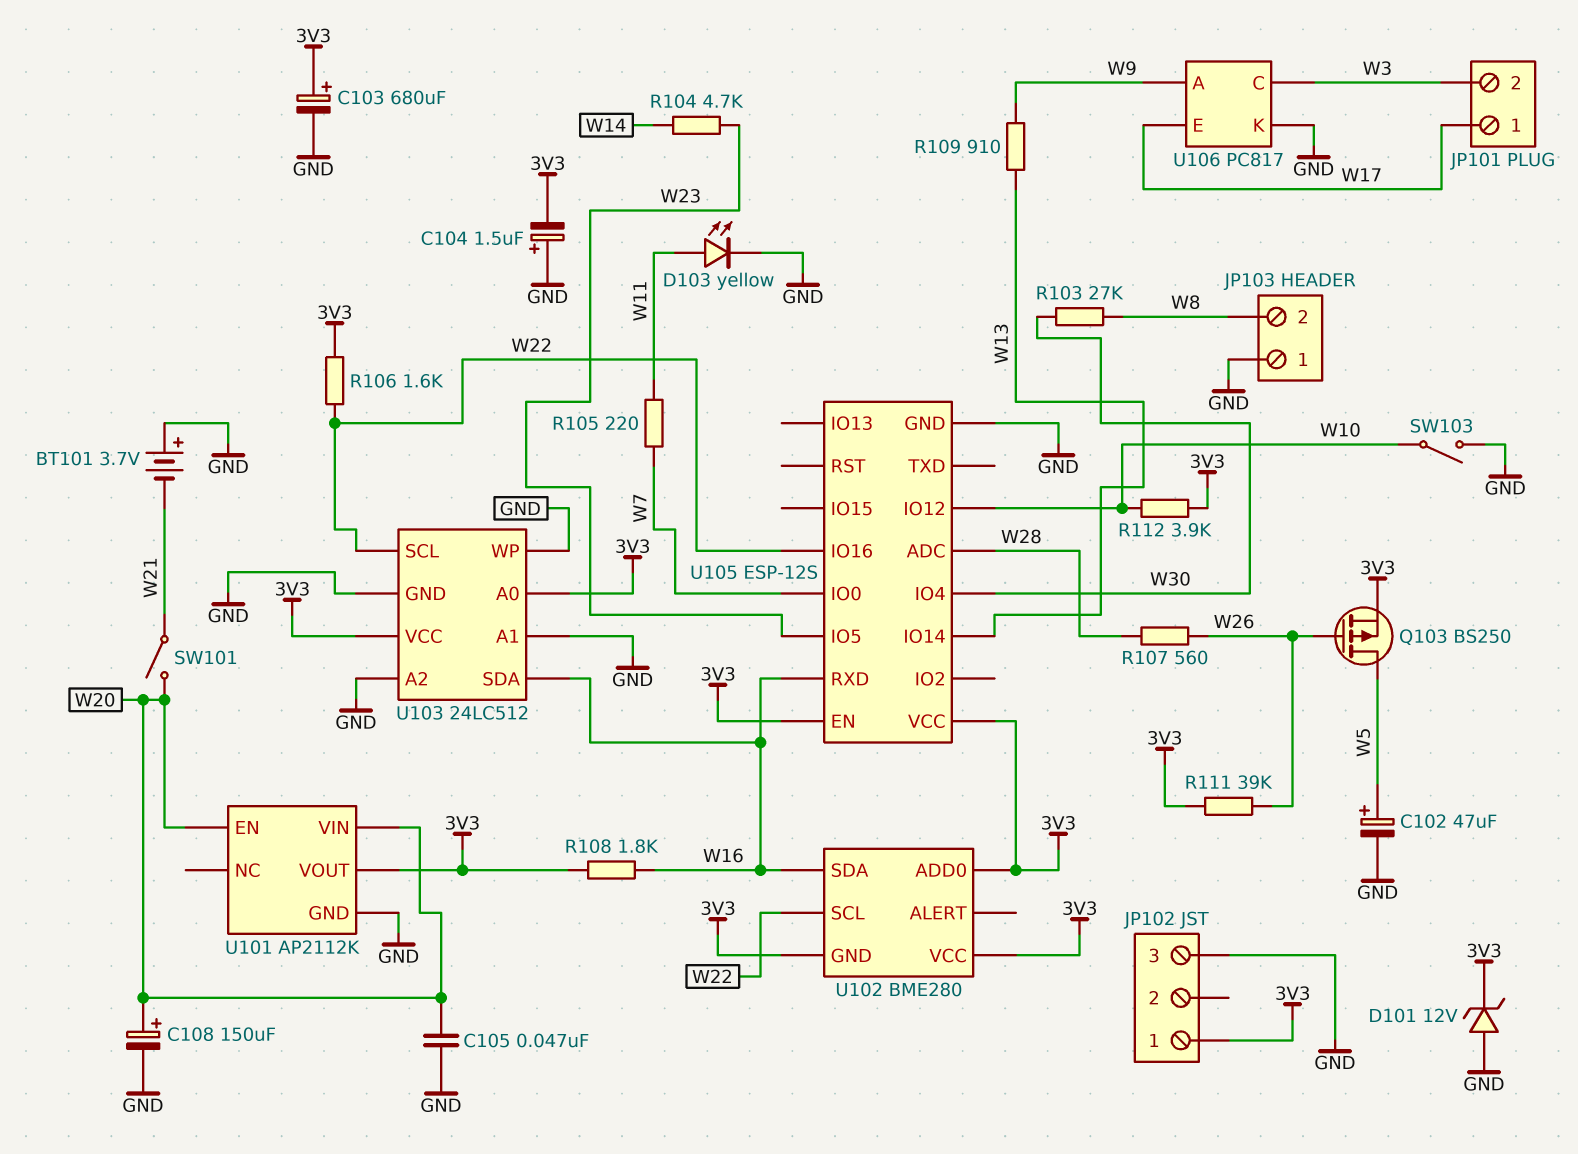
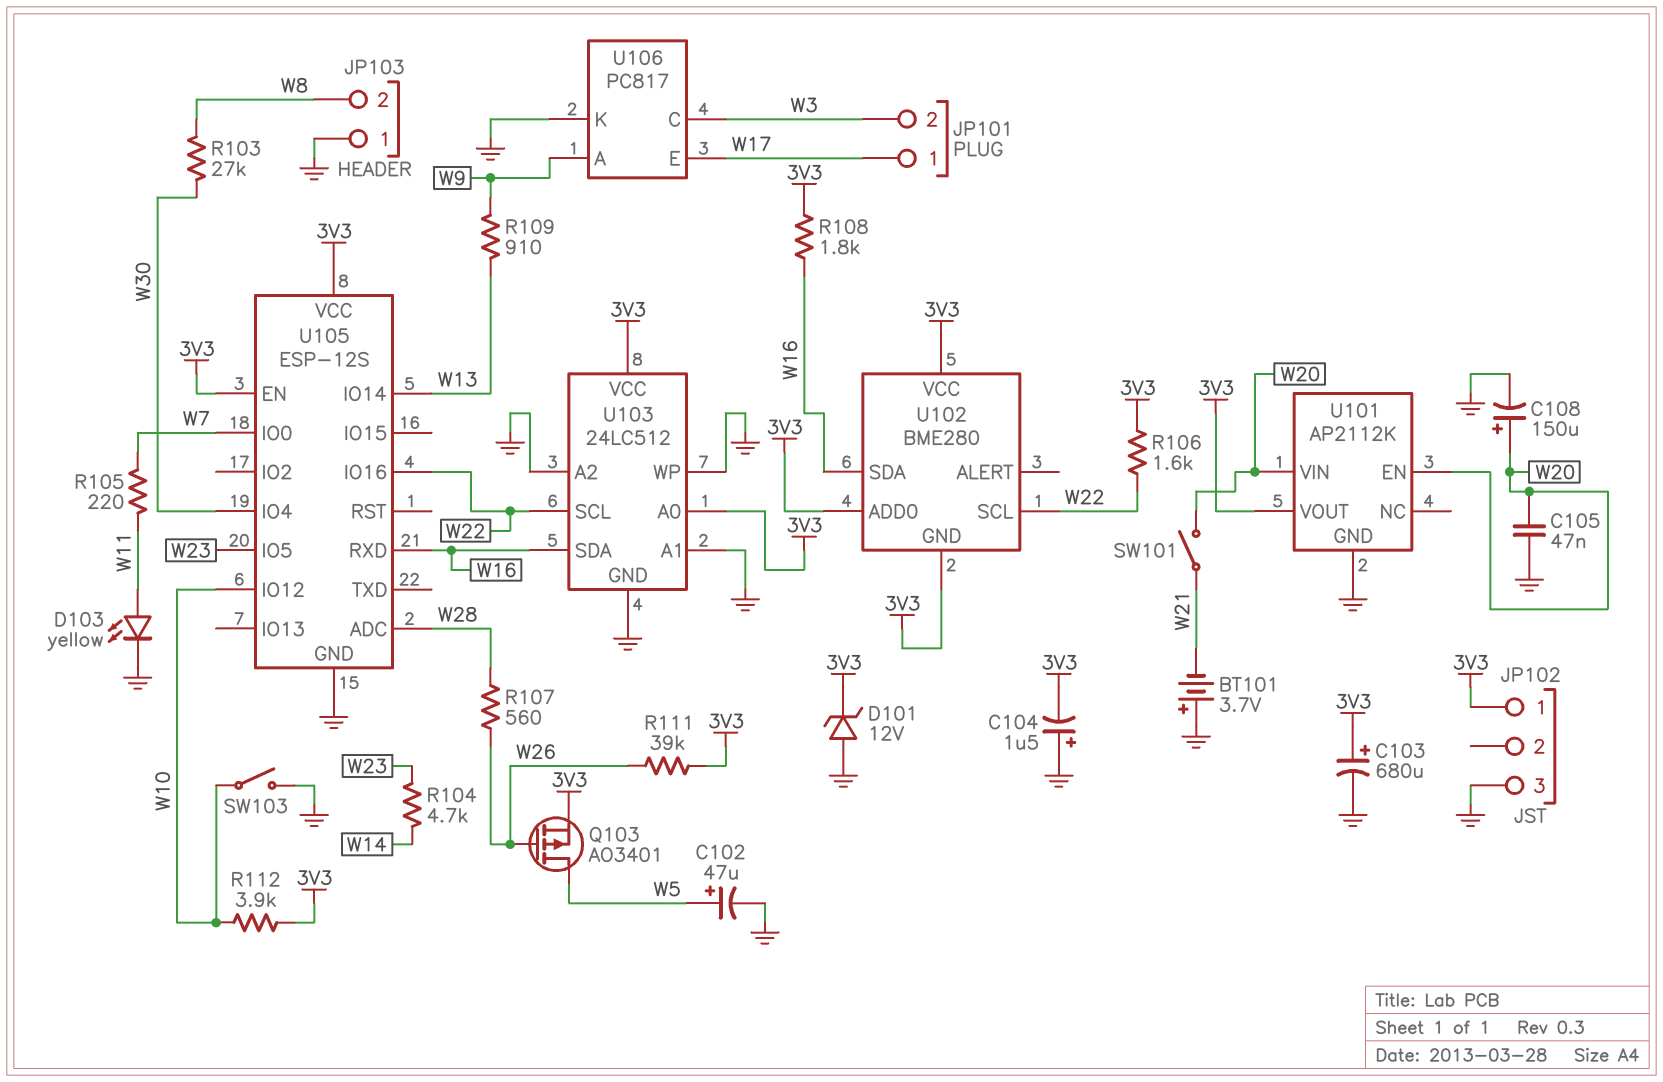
Q103: PMOS BS250 (G W26, D W5, S 3V3) -> PMOS AO3401 (G W26, D W5, S 3V3)

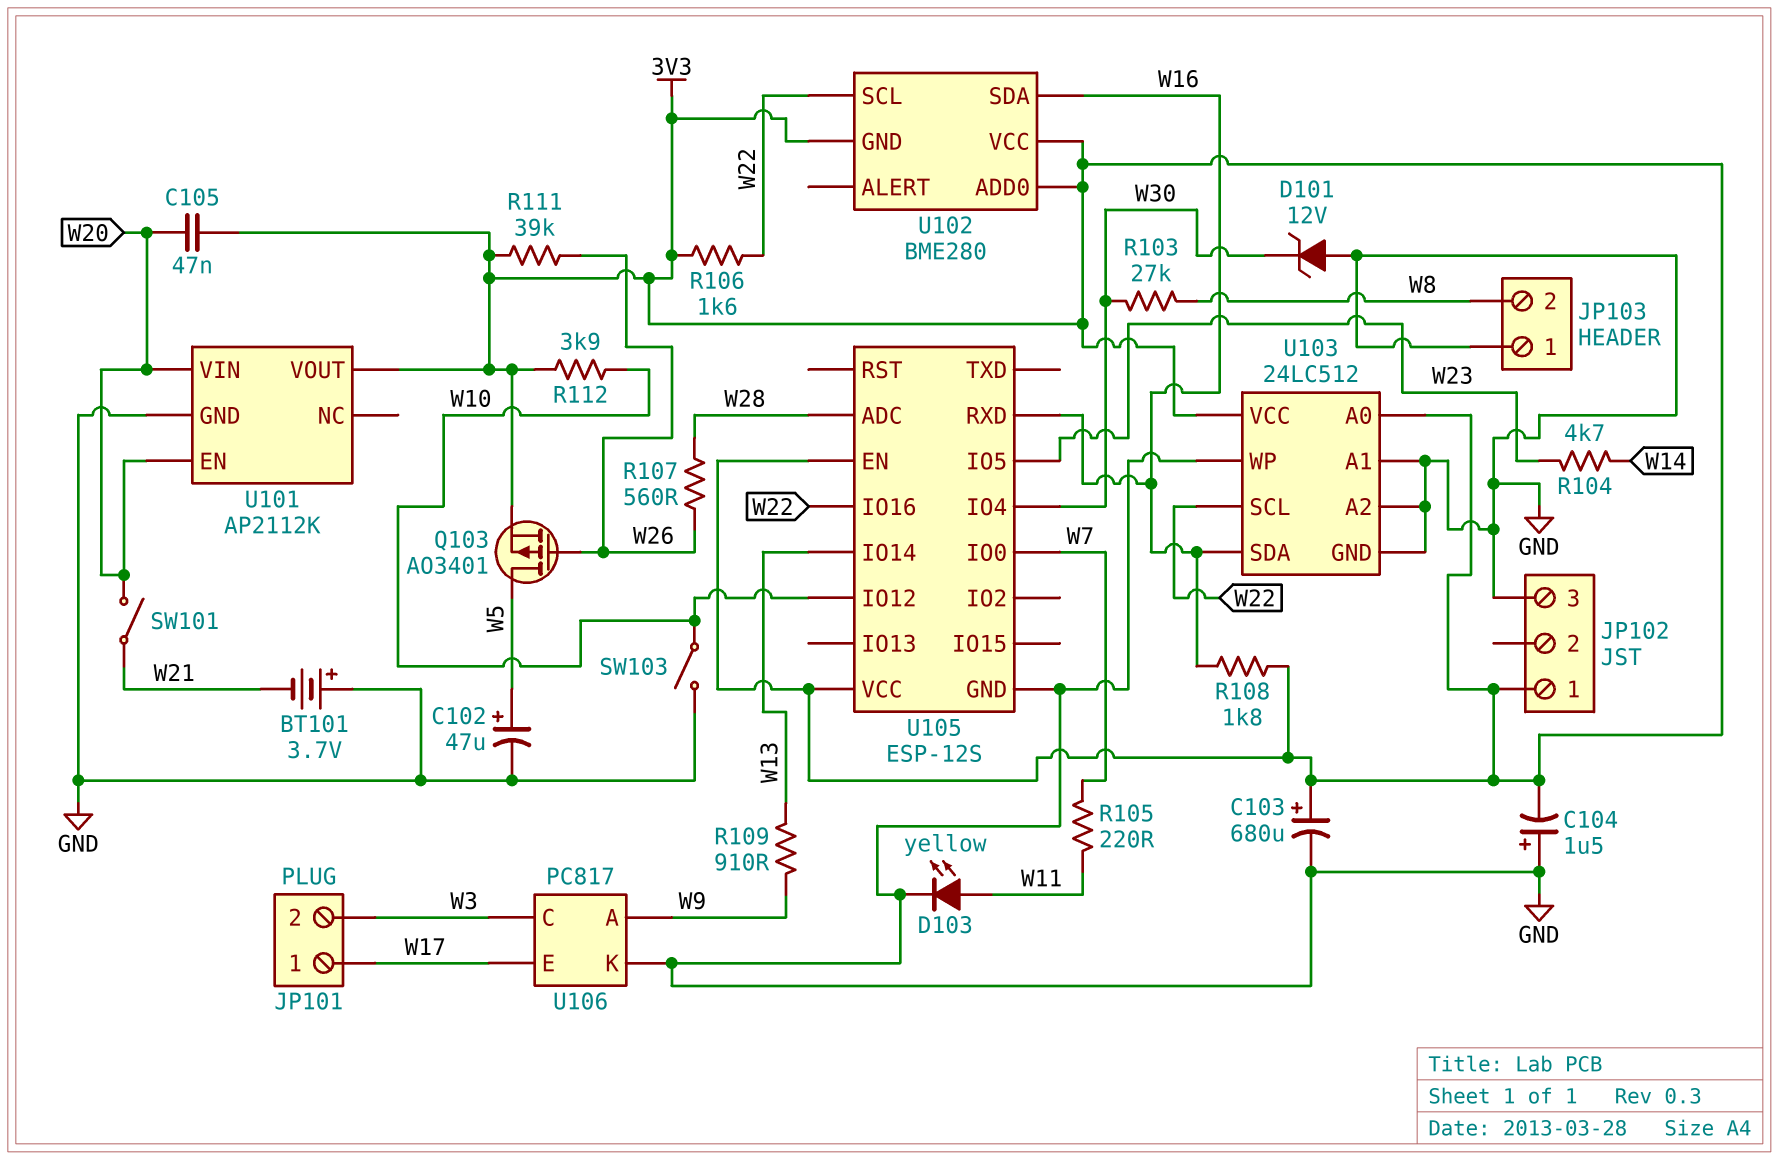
C105: 47nF (GND, W20) -> 47nF (3V3, W20)
C108: 150uF (plus W20, minus GND) -> none
D101: zener 12V (A GND, K 3V3) -> zener 12V (A GND, K W30)

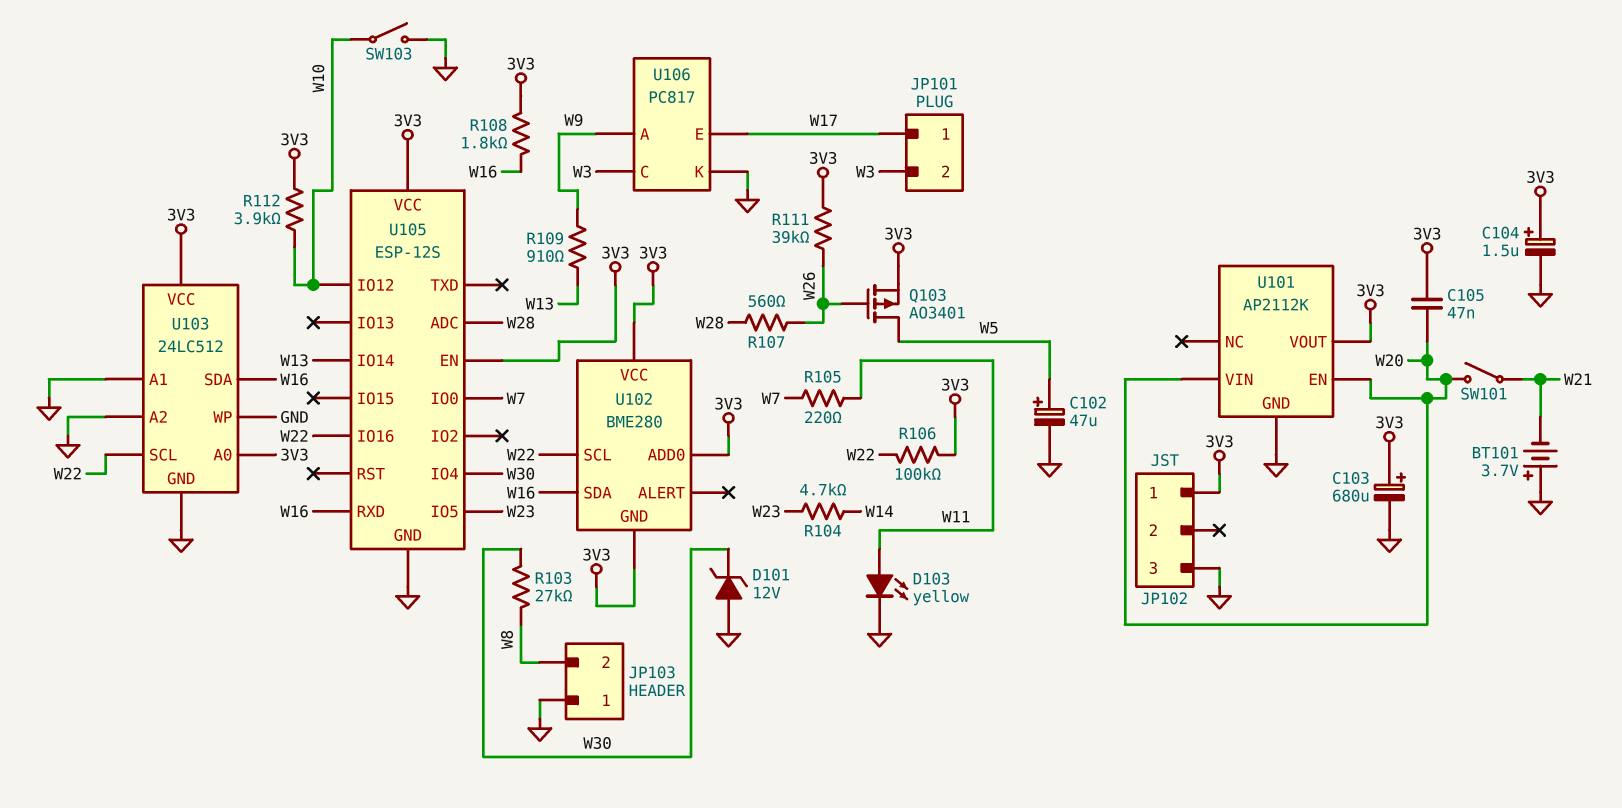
C104: 1.5uF (plus GND, minus 3V3) -> 1.5uF (plus 3V3, minus GND)
R106: 1.6k (3V3, W22) -> 100k (3V3, W22)

